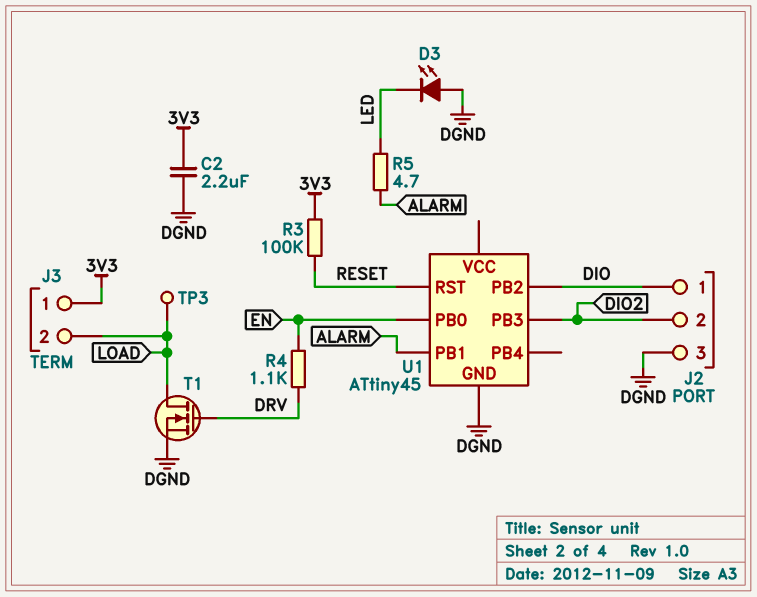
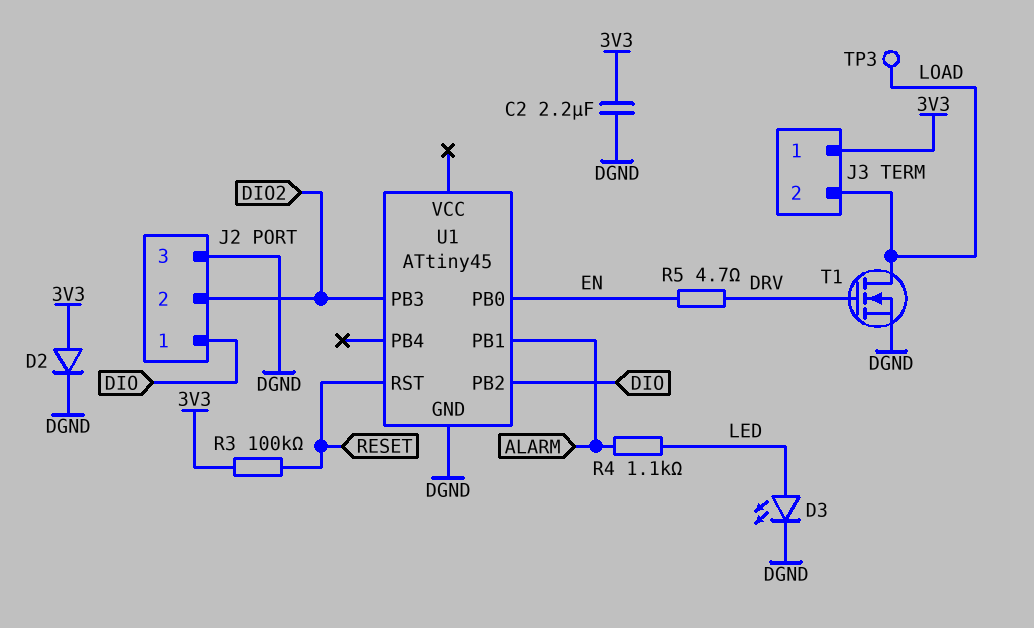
D2: none -> diode (A 3V3, K DGND)
D3: LED (A DGND, K LED) -> LED (A LED, K DGND)
R4: 1.1k (DRV, EN) -> 1.1k (ALARM, LED)
R5: 4.7 (ALARM, LED) -> 4.7 (DRV, EN)

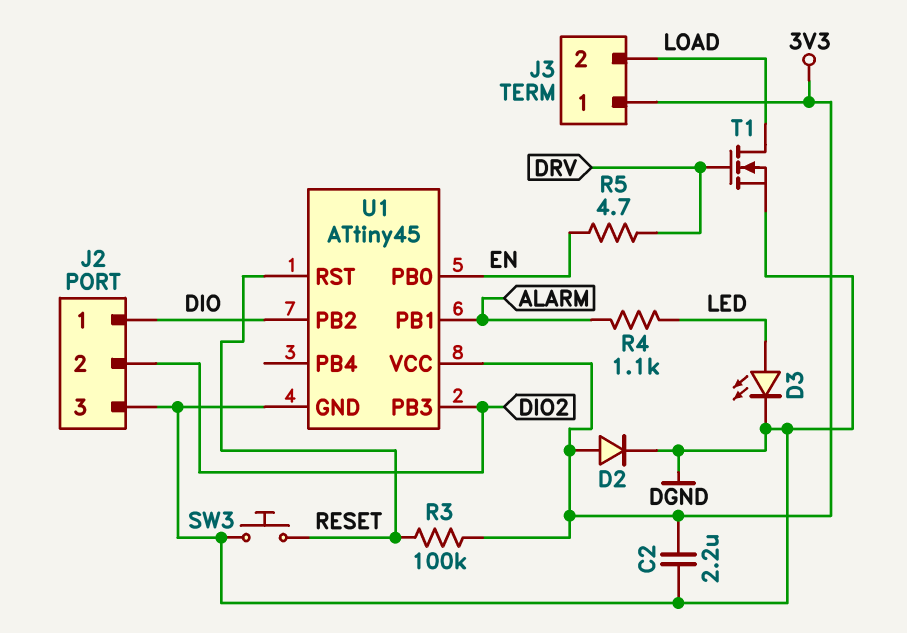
SW3: none -> button (DGND, RESET)
TP3: test point (LOAD) -> none
U1 pin VCC: none -> 3V3

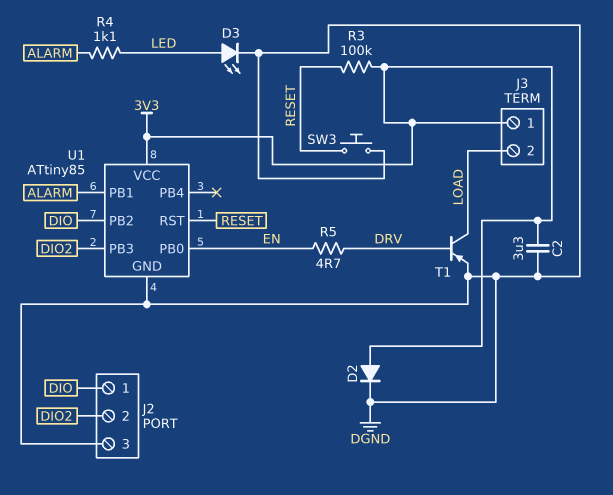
C2: 2.2uF (3V3, DGND) -> 3.3uF (3V3, DGND)
T1: NMOS (G DRV, D LOAD, S DGND) -> PNP (B DRV, C LOAD, E DGND)
U1: ATtiny45 -> ATtiny85

